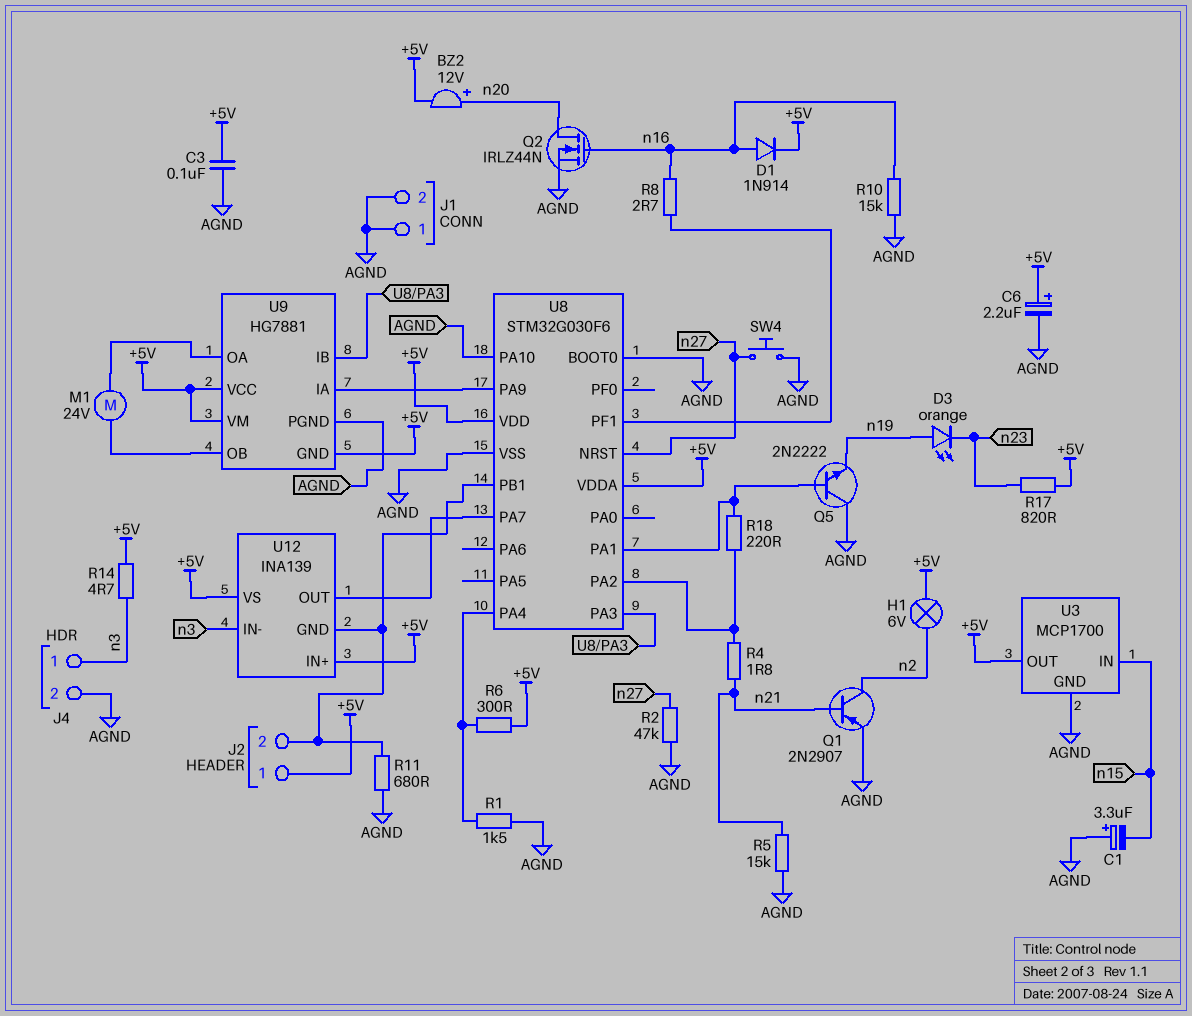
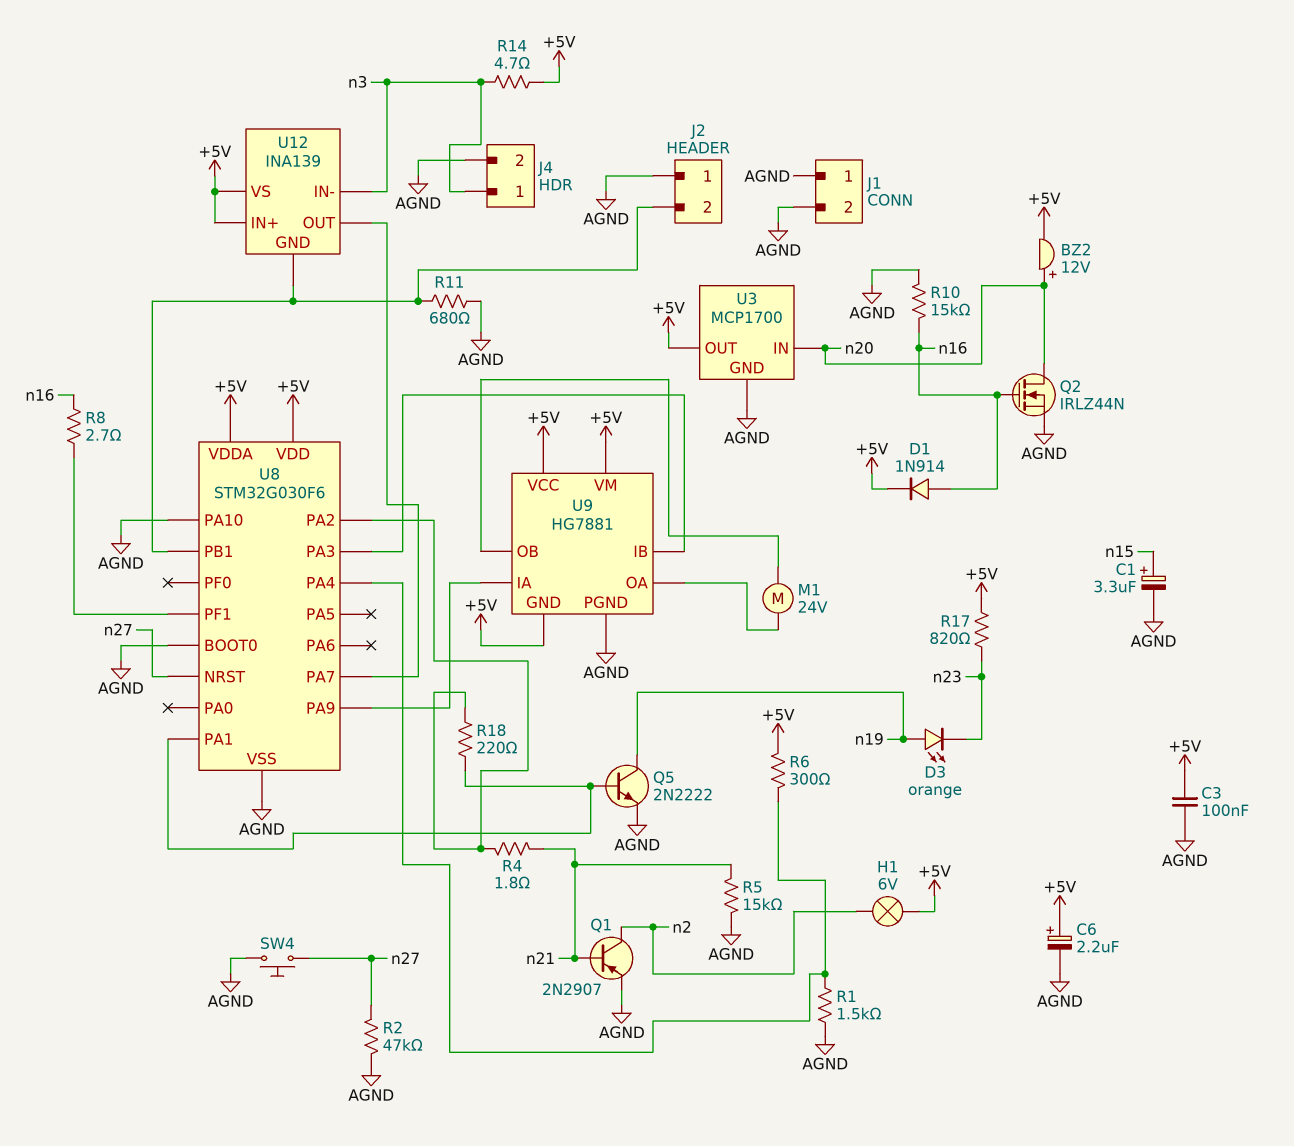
C1: 3.3uF (plus AGND, minus n15) -> 3.3uF (plus n15, minus AGND)
J2 pin 1: +5V -> AGND
Q5: NPN 2N2222 (B U8/PA1, C AGND, E n19) -> NPN 2N2222 (B U8/PA1, C n19, E AGND)
U3 pin IN: n15 -> n20

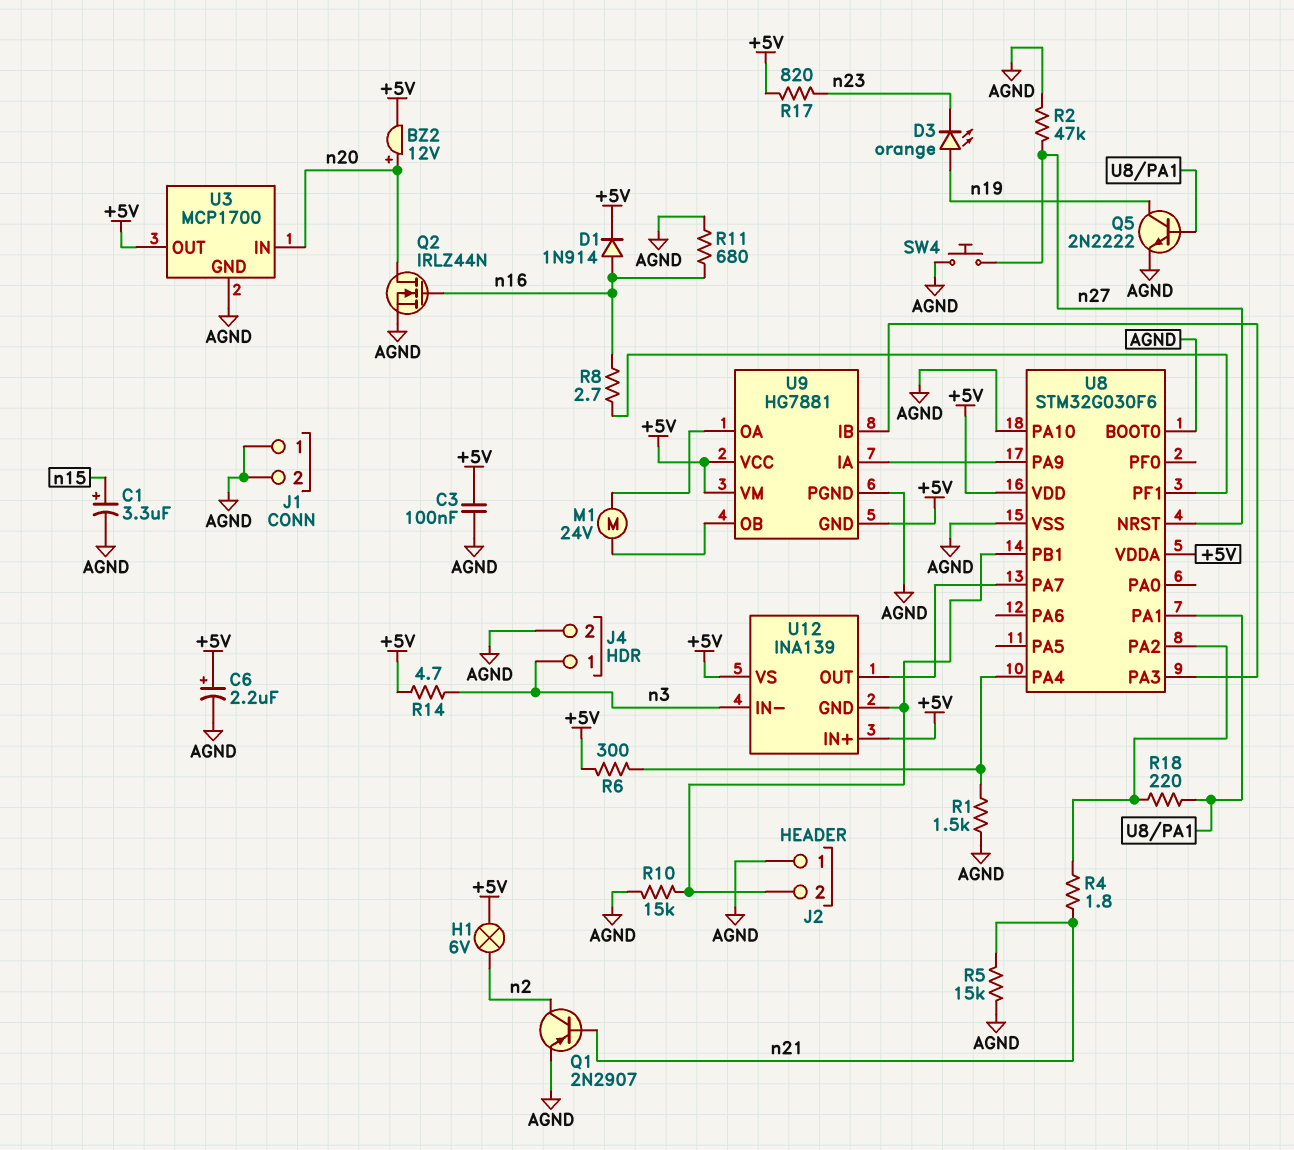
R10: 15k (AGND, n16) -> 15k (AGND, J2/2)
R11: 680 (AGND, J2/2) -> 680 (AGND, n16)

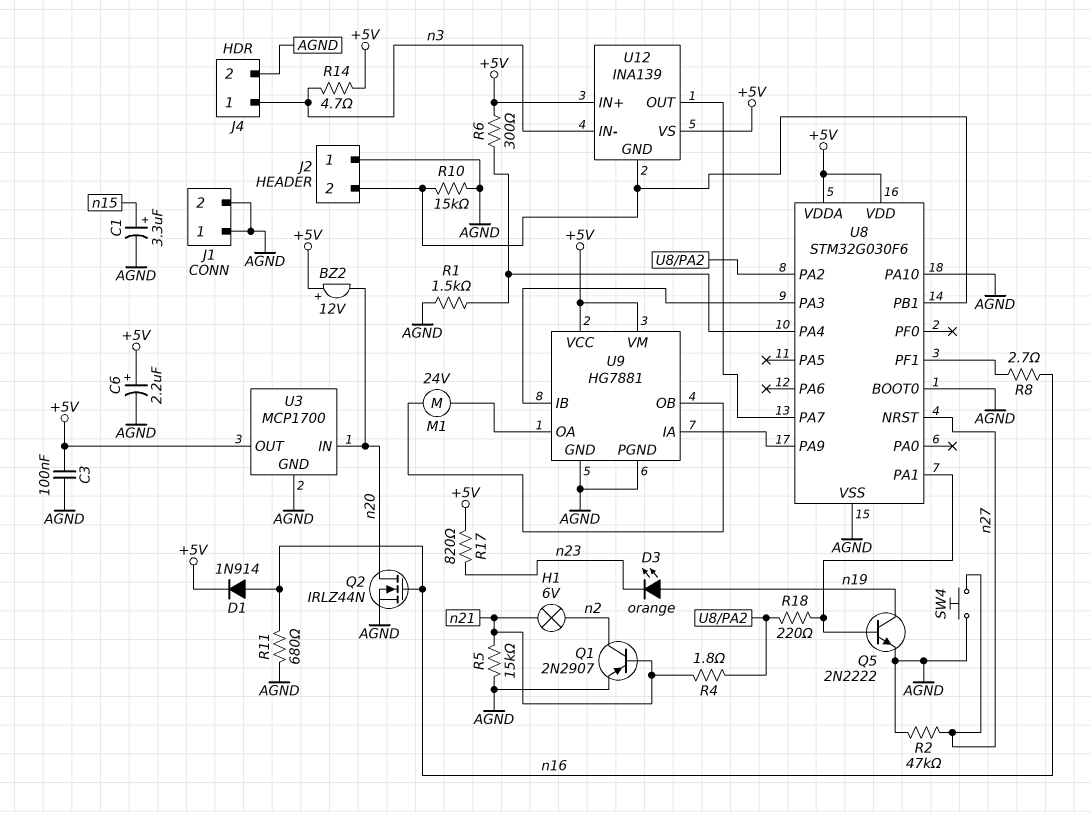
BZ2: buzzer 12V (plus n20, minus +5V) -> buzzer 12V (plus +5V, minus n20)
H1: lamp 6V (+5V, n2) -> lamp 6V (n2, n21)
U9 pin GND: +5V -> AGND

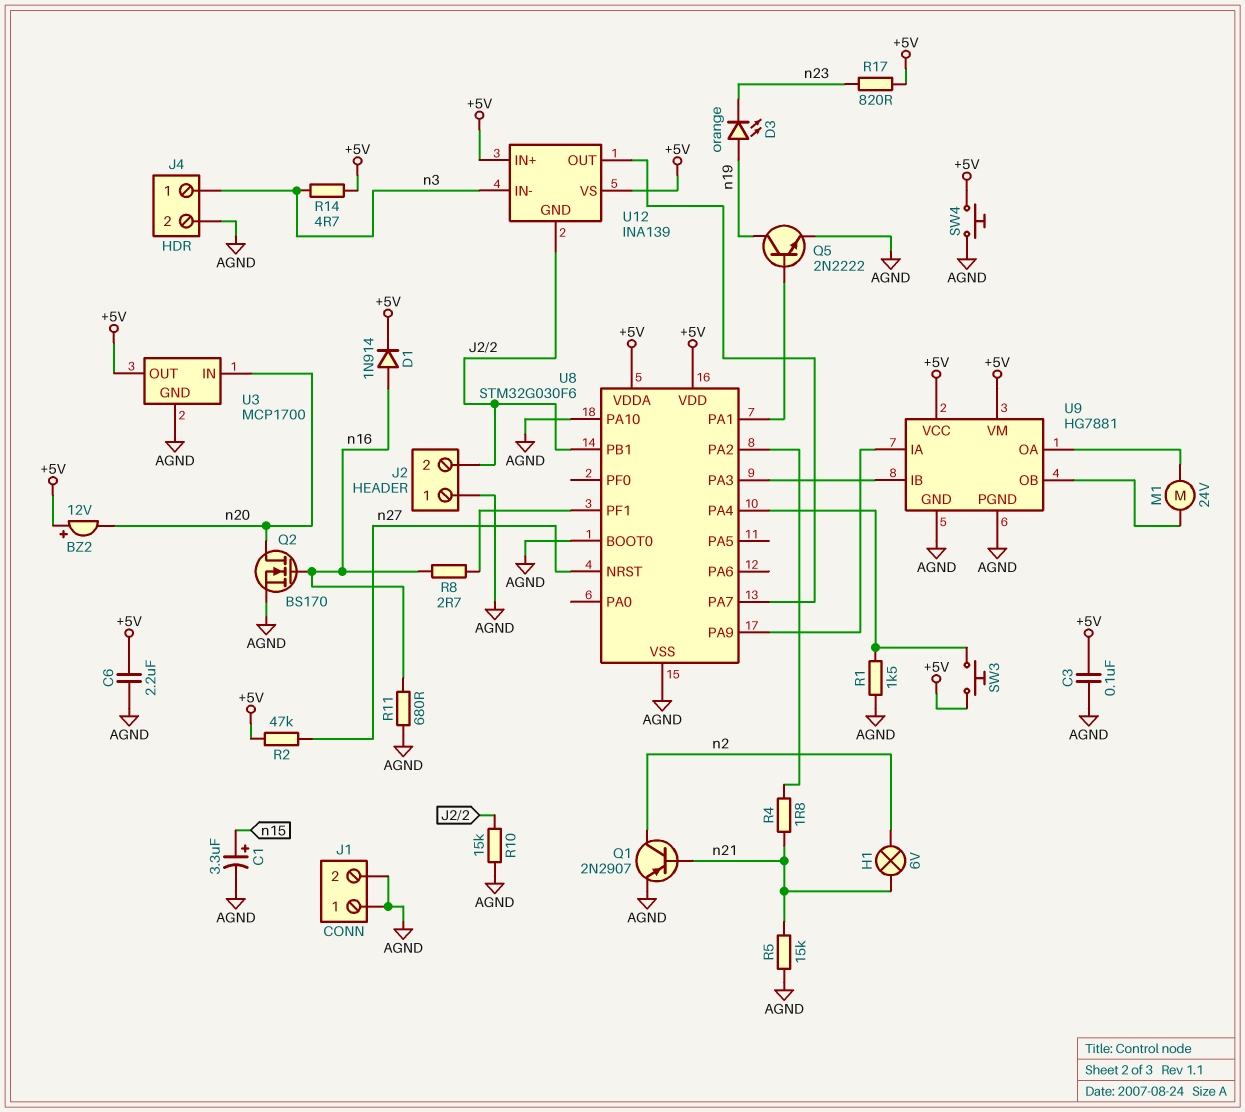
C6: 2.2uF (plus +5V, minus AGND) -> 2.2uF (+5V, AGND)
Q2: NMOS IRLZ44N (G n16, D n20, S AGND) -> NMOS BS170 (G n16, D n20, S AGND)
R2: 47k (AGND, n27) -> 47k (+5V, n27)
R6: 300 (+5V, U8/PA4) -> none
R18: 220 (U8/PA1, U8/PA2) -> none
SW3: none -> button (+5V, U8/PA4)
SW4: button (AGND, n27) -> button (+5V, AGND)

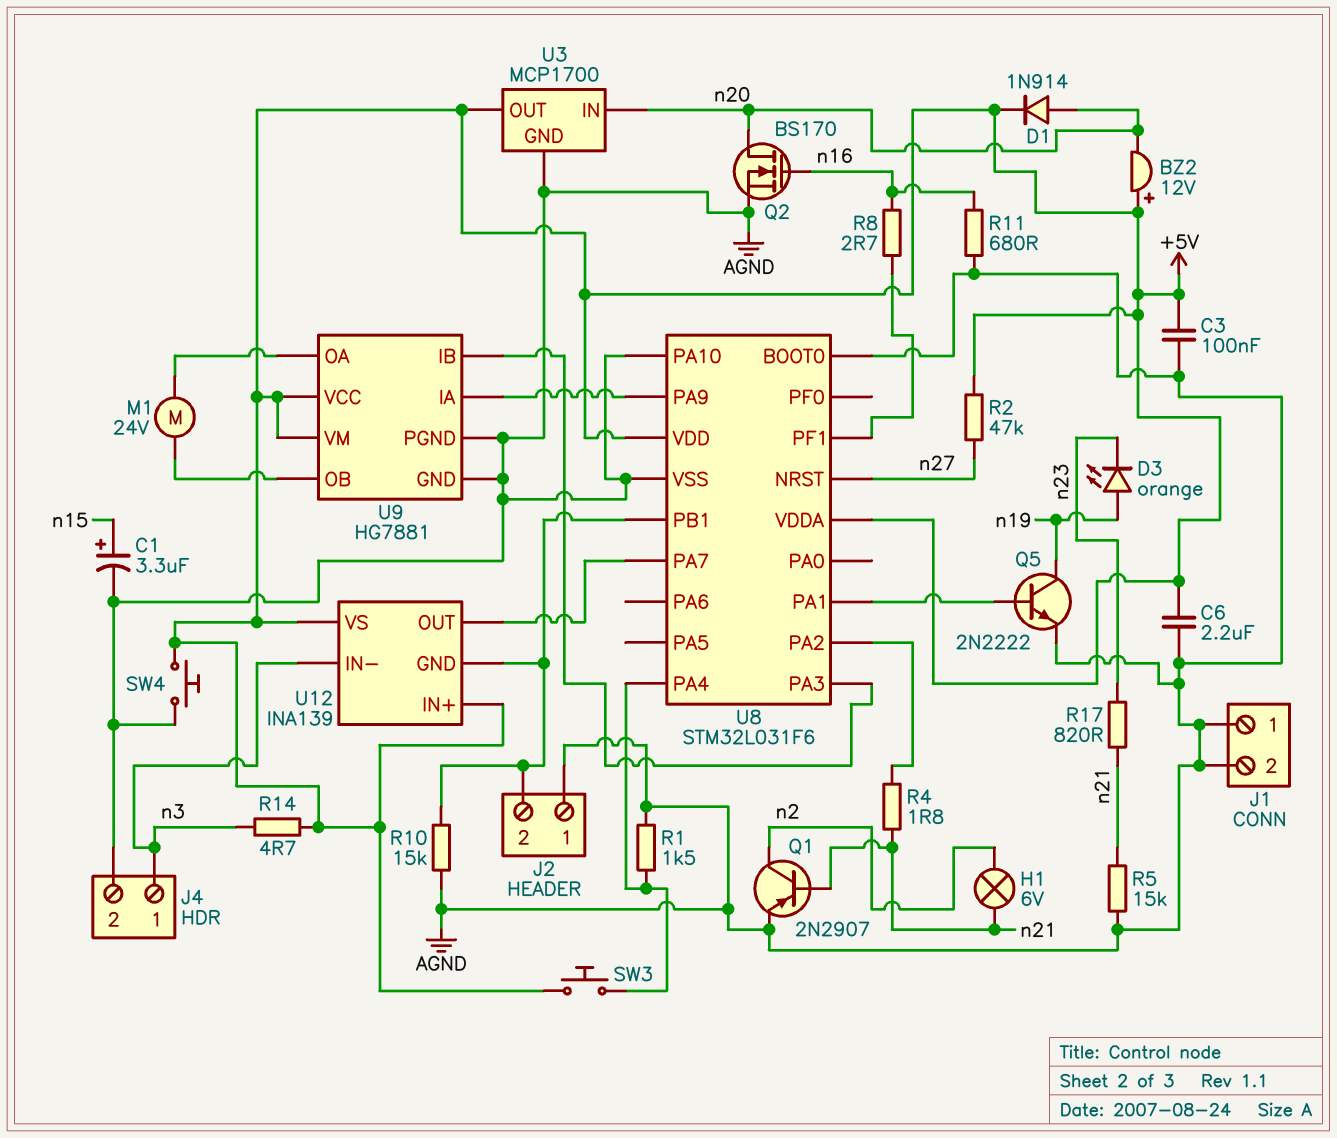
D1: diode 1N914 (A n16, K +5V) -> diode 1N914 (A n20, K +5V)
R17: 820 (+5V, n23) -> 820 (n21, n23)
U8: STM32G030F6 -> STM32L031F6

